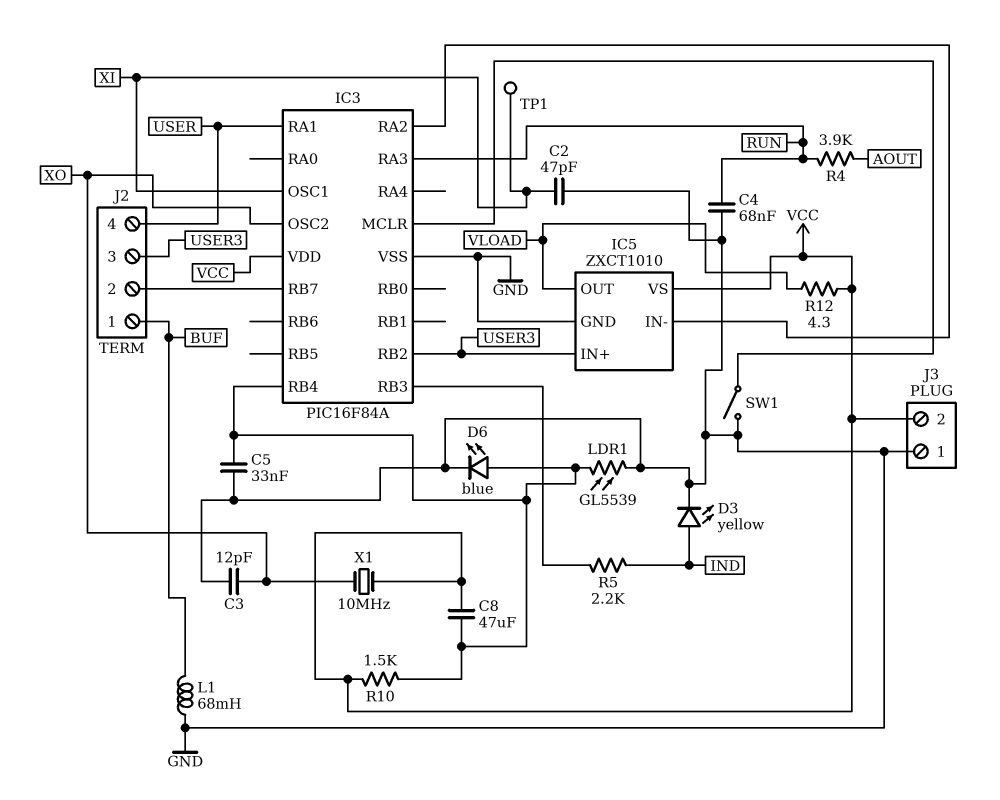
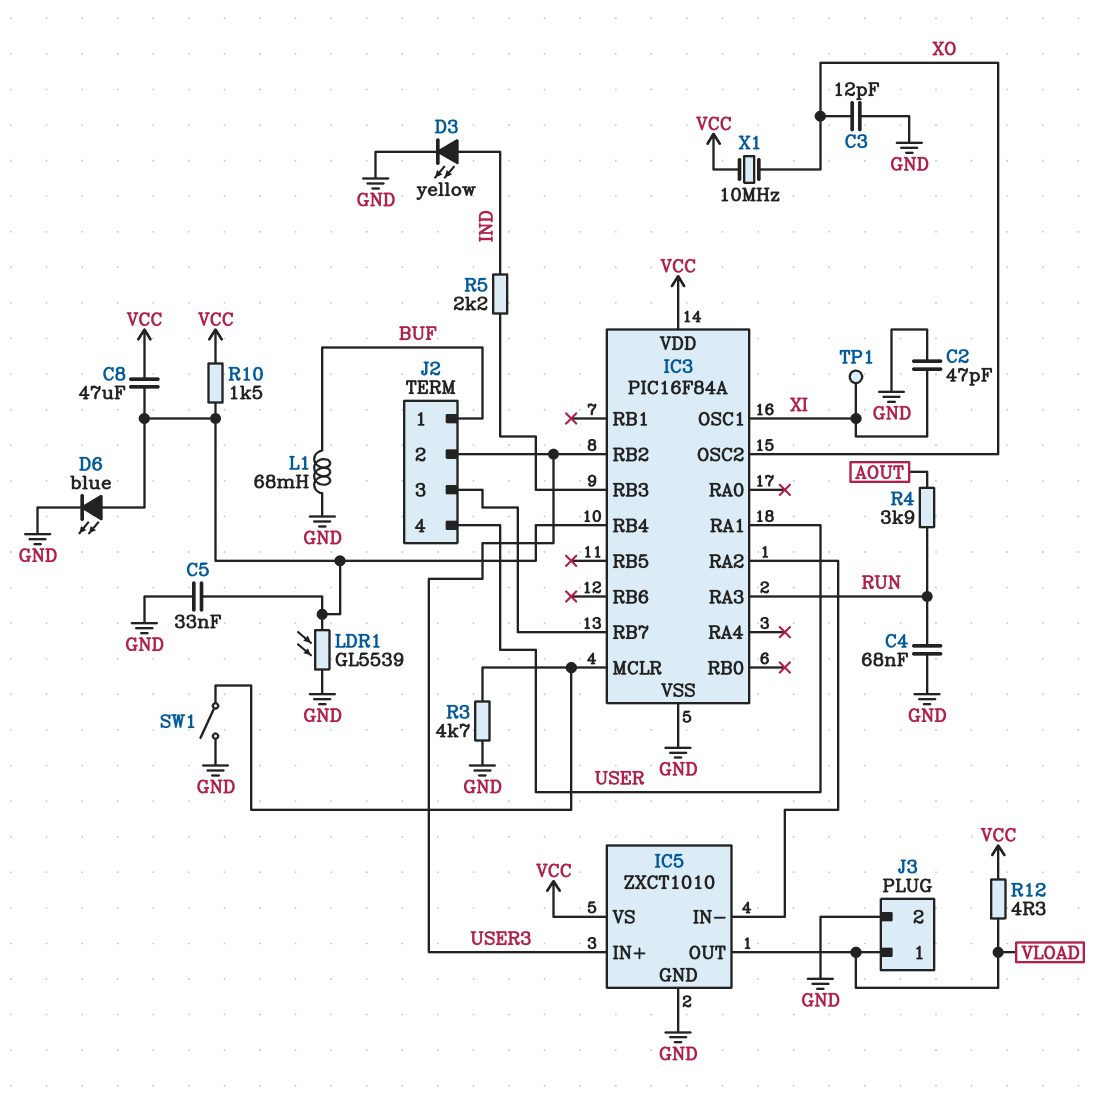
J2 pin 2: IC3/RB7 -> USER3
J2 pin 3: USER3 -> IC3/RB7
J3 pin 1: GND -> VLOAD
J3 pin 2: VCC -> GND
R3: none -> 4.7k (GND, IC3/MCLR)

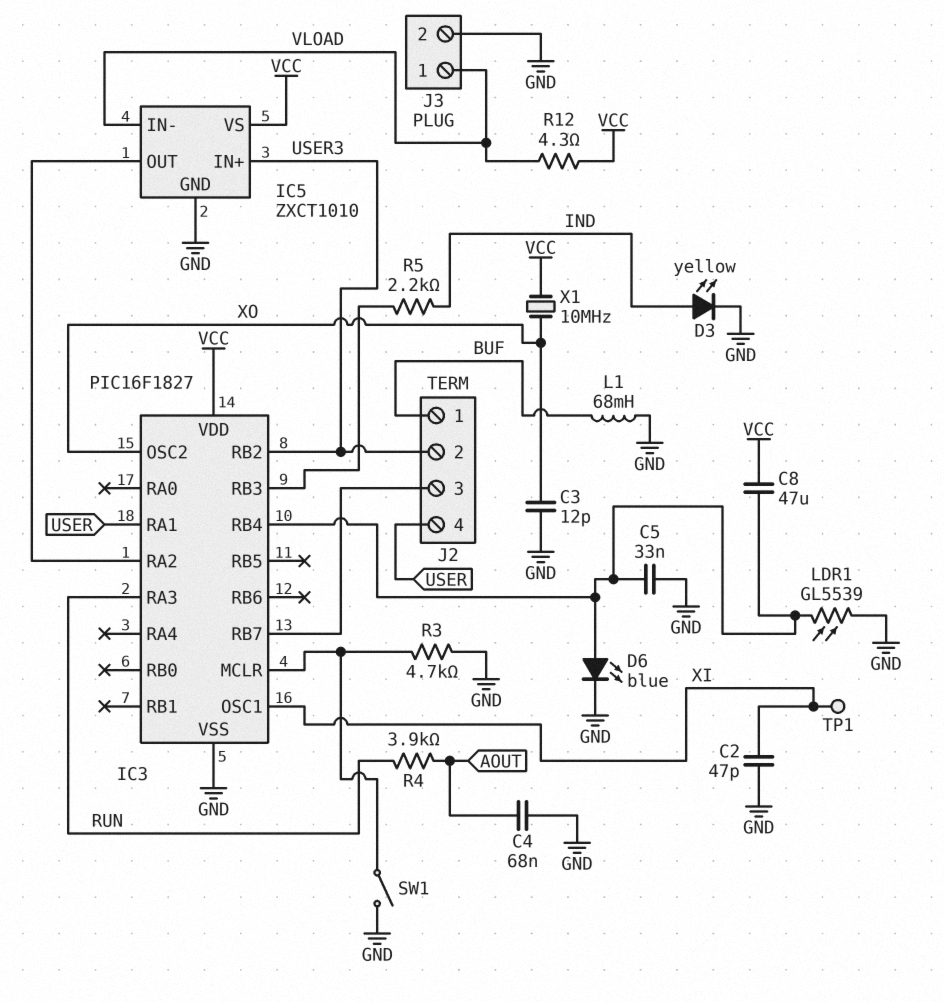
C4: 68nF (GND, RUN) -> 68nF (AOUT, GND)
IC3: PIC16F84A -> PIC16F1827
IC5 pin IN-: IC3/RA2 -> VLOAD
IC5 pin OUT: VLOAD -> IC3/RA2
R10: 1.5k (IC3/RB4, VCC) -> none

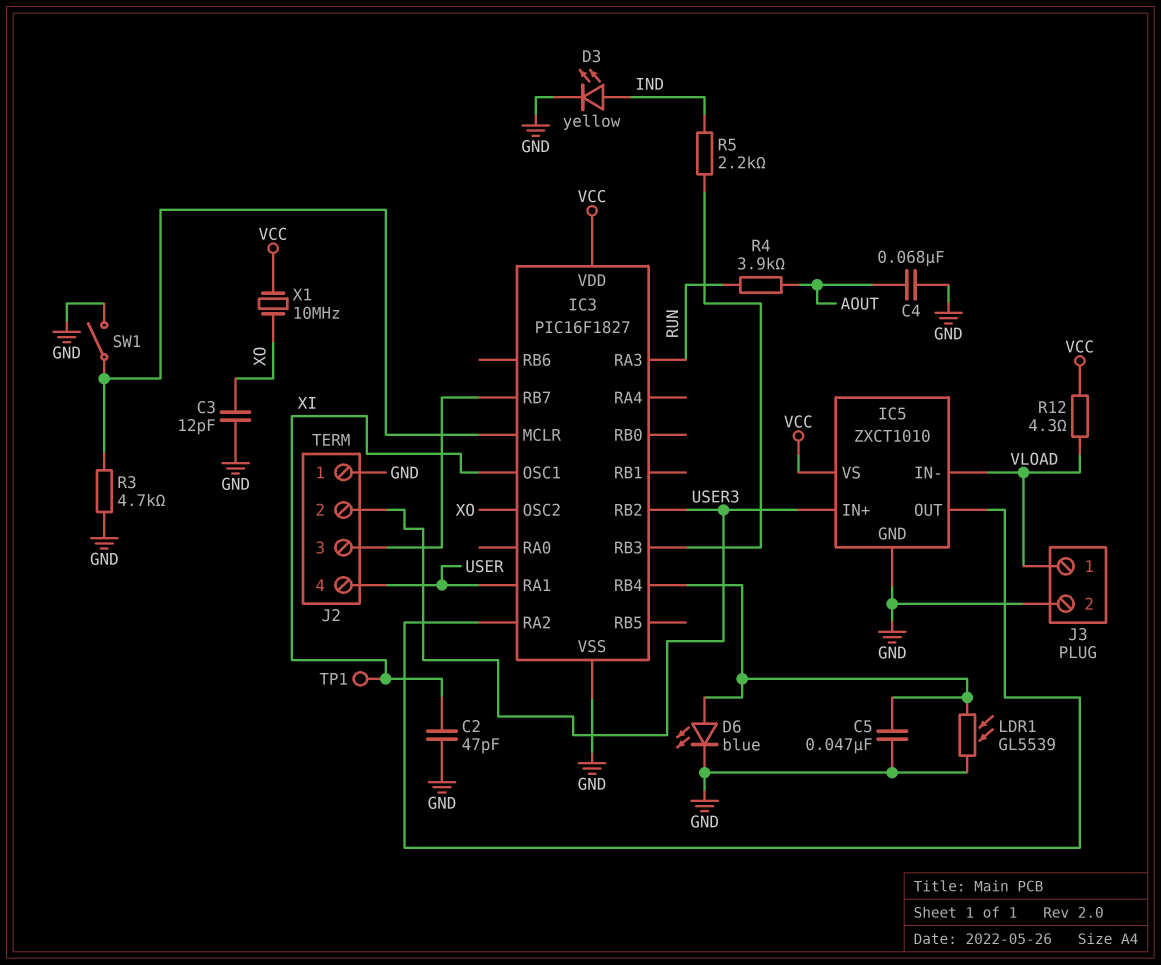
C5: 33nF (GND, IC3/RB4) -> 47nF (GND, IC3/RB4)
C8: 47uF (IC3/RB4, VCC) -> none
J2 pin 1: BUF -> GND
L1: 68mH (BUF, GND) -> none

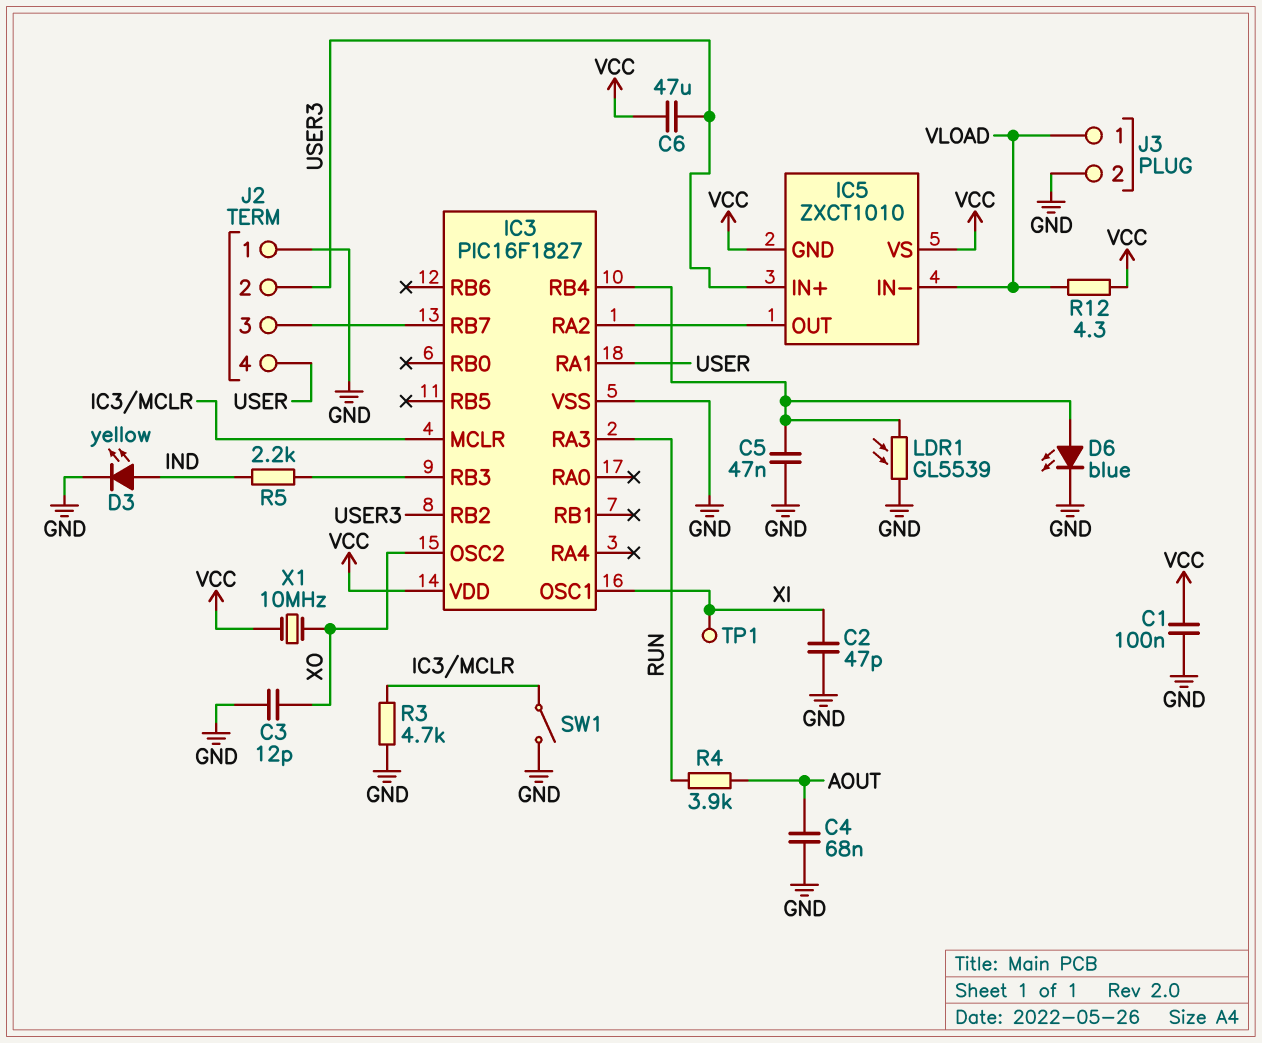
C1: none -> 100nF (GND, VCC)
C6: none -> 47uF (USER3, VCC)
IC5 pin GND: GND -> VCC

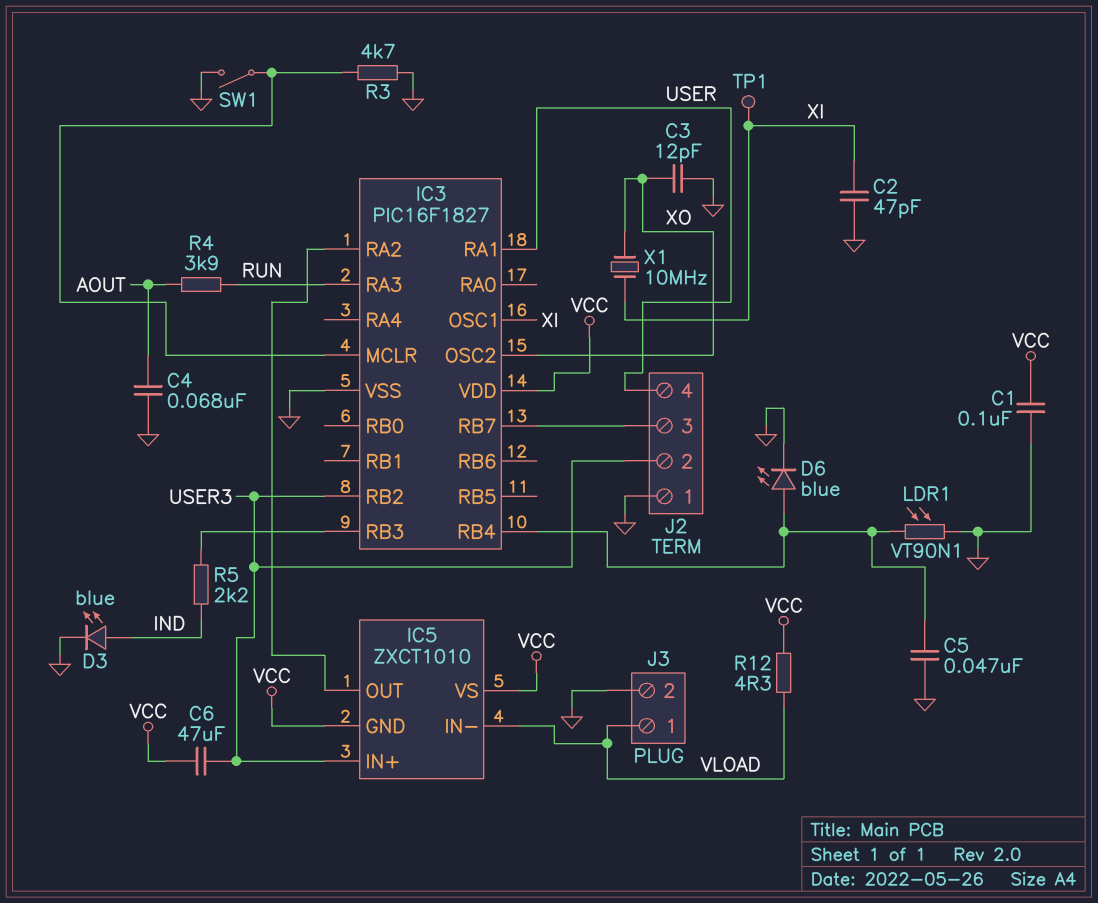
D3: LED yellow (A IND, K GND) -> LED blue (A IND, K GND)
LDR1: GL5539 (GND, IC3/RB4) -> VT90N1 (GND, IC3/RB4)
X1: 10MHz (VCC, XO) -> 10MHz (XI, XO)

